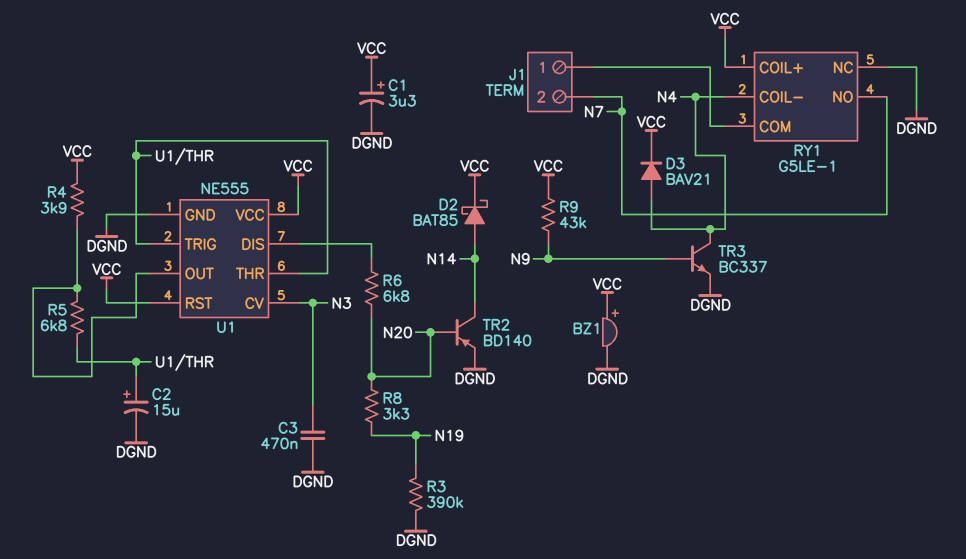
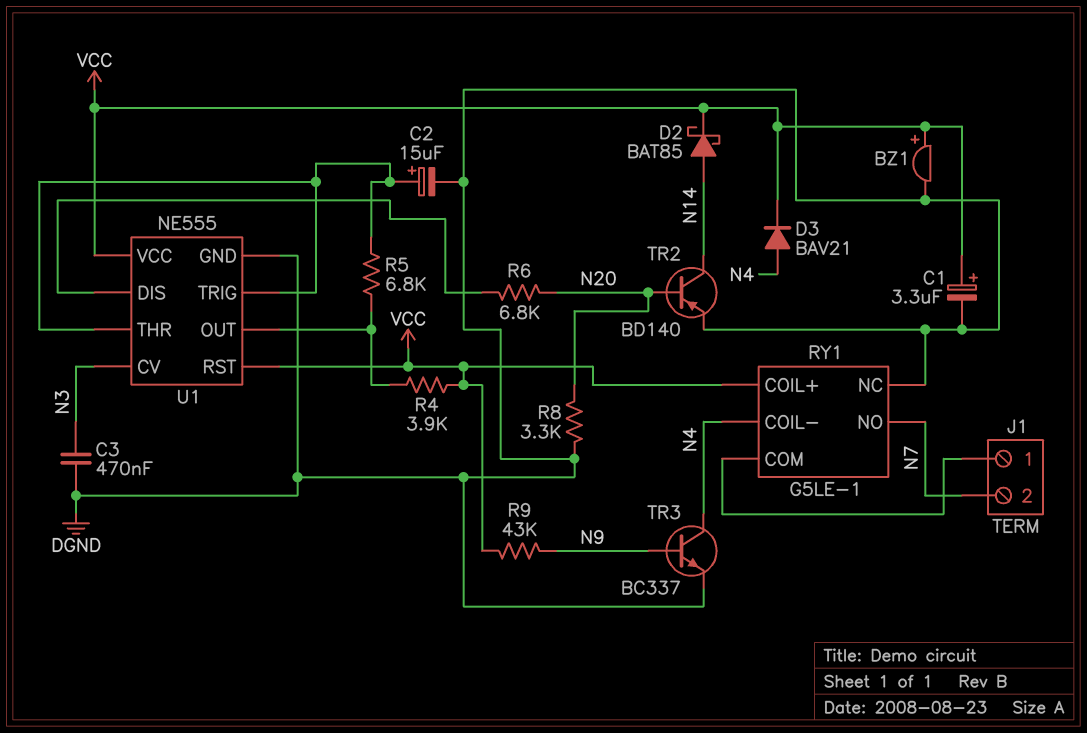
R3: 390k (DGND, N19) -> none
R8: 3.3k (N19, N20) -> 3.3k (DGND, N20)

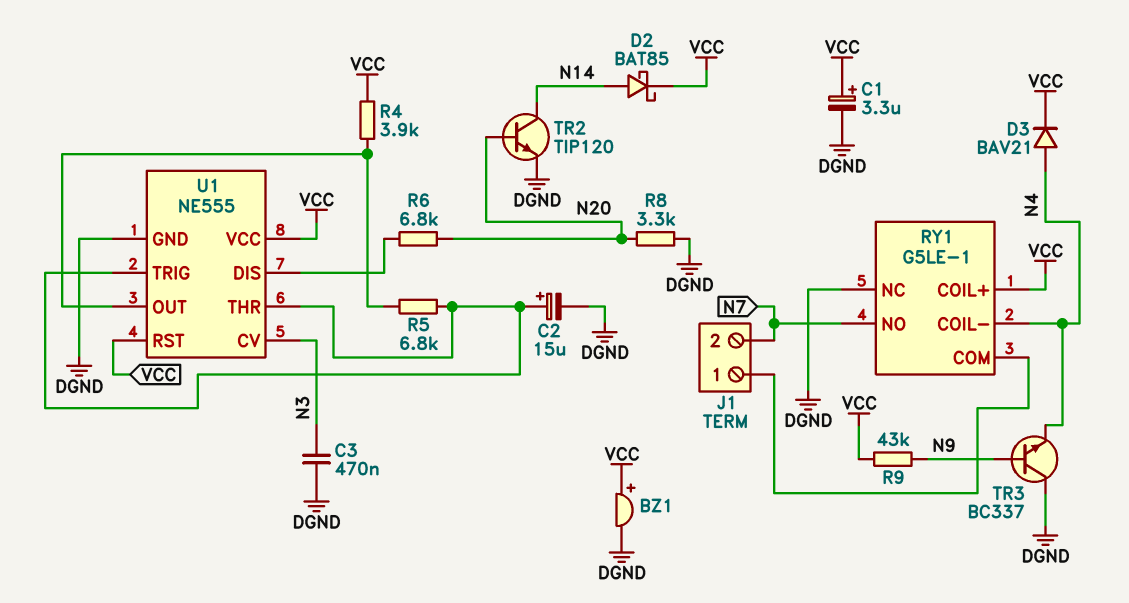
TR2: PNP BD140 (B N20, C N14, E DGND) -> NPN TIP120 (B N20, C N14, E DGND)
TR3: NPN BC337 (B N9, C N4, E DGND) -> NPN BC337 (B N9, C DGND, E N4)

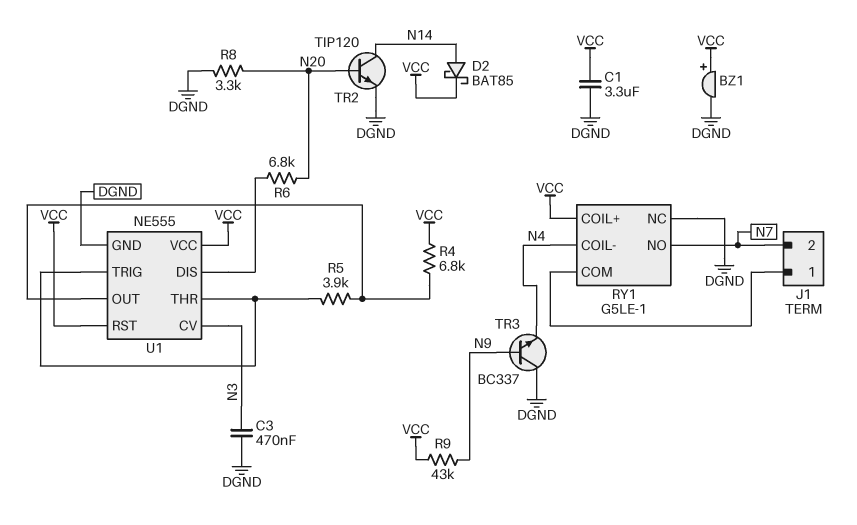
C1: 3.3uF (plus VCC, minus DGND) -> 3.3uF (DGND, VCC)
C2: 15uF (plus U1/THR, minus DGND) -> none
D3: diode BAV21 (A N4, K VCC) -> none
R4: 3.9k (U1/OUT, VCC) -> 6.8k (U1/OUT, VCC)
R5: 6.8k (U1/OUT, U1/THR) -> 3.9k (U1/OUT, U1/THR)

